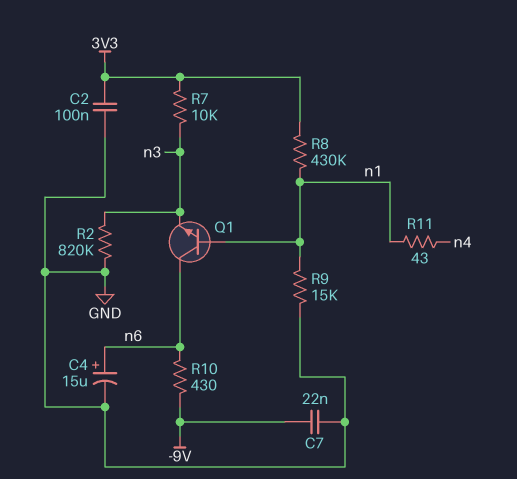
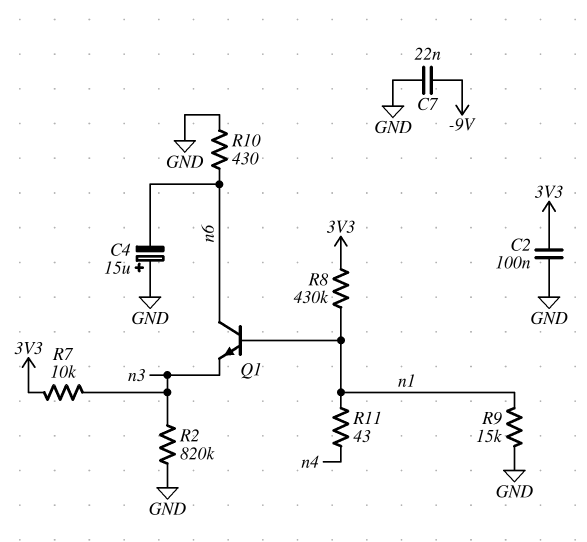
C4: 15uF (plus n6, minus GND) -> 15uF (plus GND, minus n6)
R10: 430 (-9V, n6) -> 430 (GND, n6)

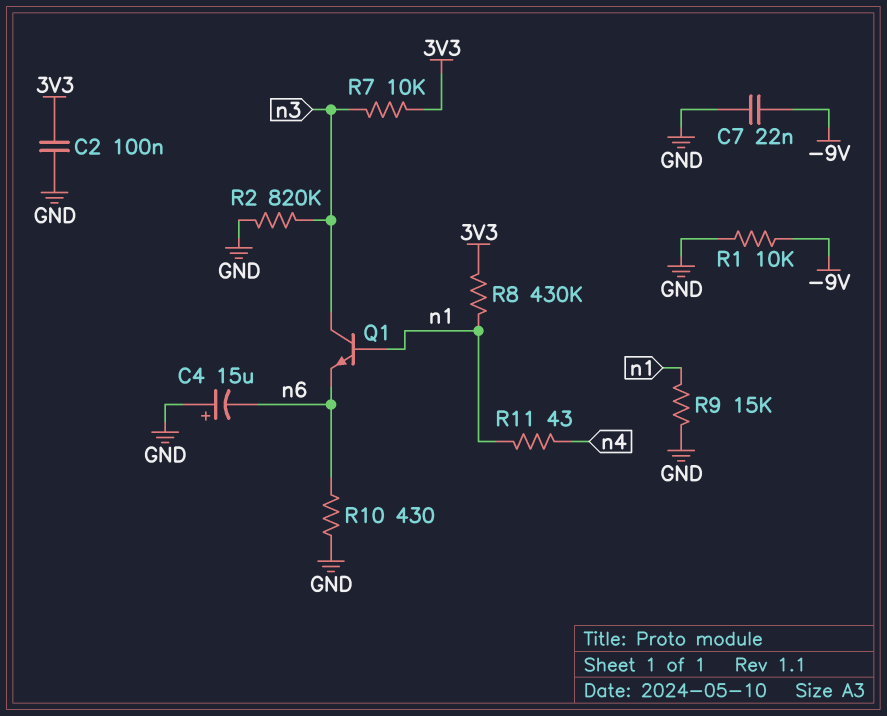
Q1: NPN (B n1, C n6, E n3) -> NPN (B n1, C n3, E n6)
R1: none -> 10k (-9V, GND)

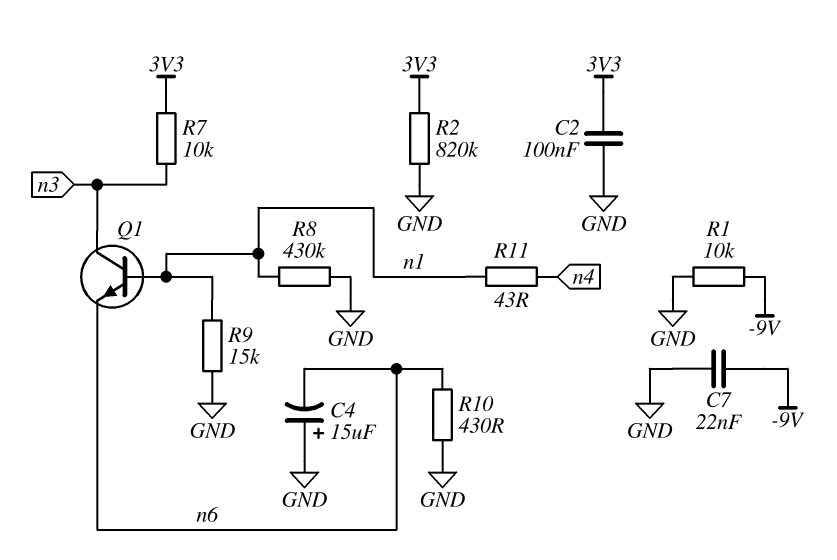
R2: 820k (GND, n3) -> 820k (3V3, GND)
R8: 430k (3V3, n1) -> 430k (GND, n1)

